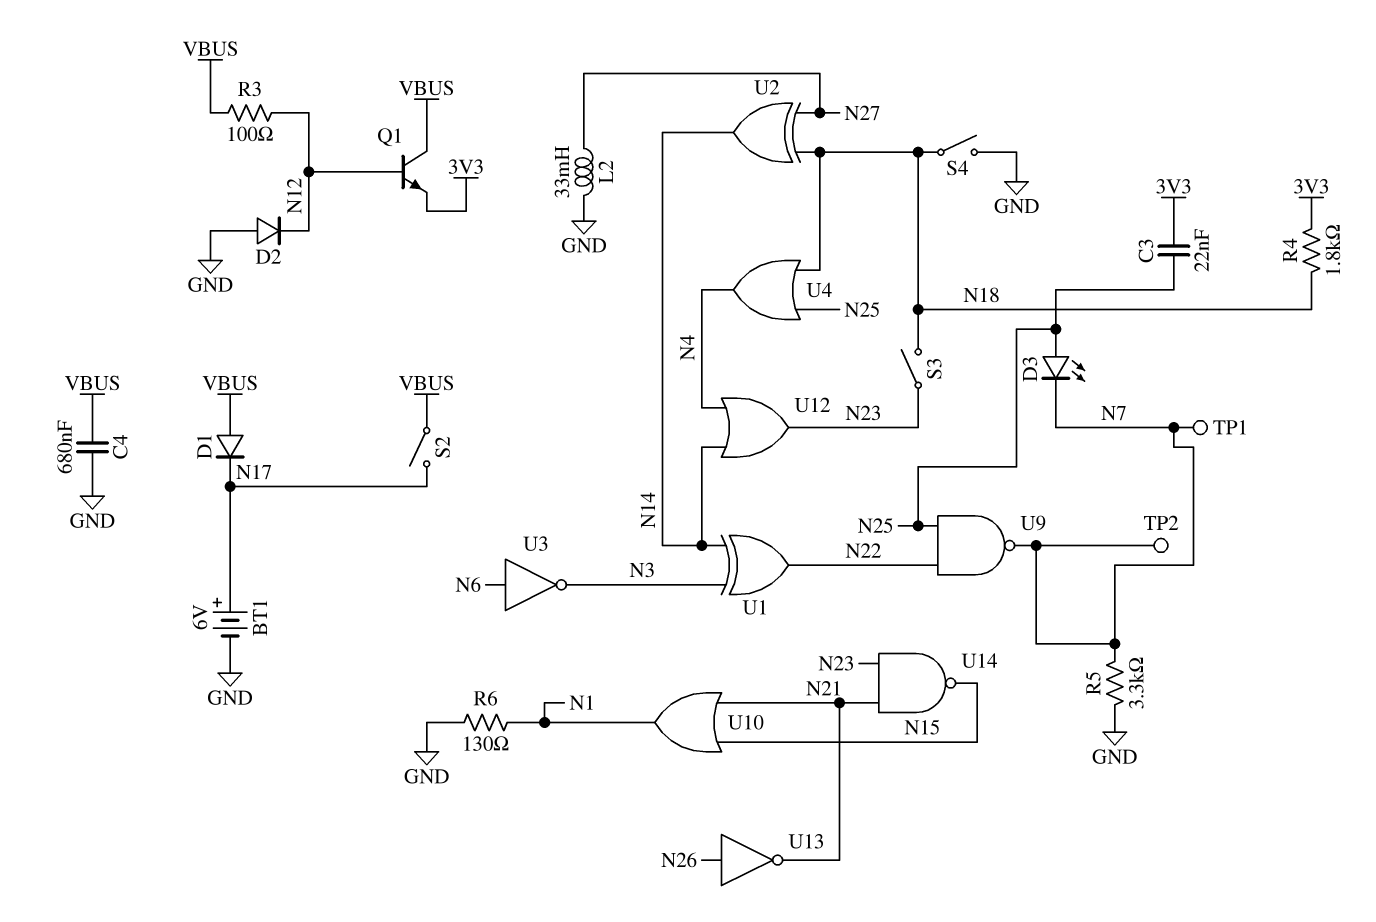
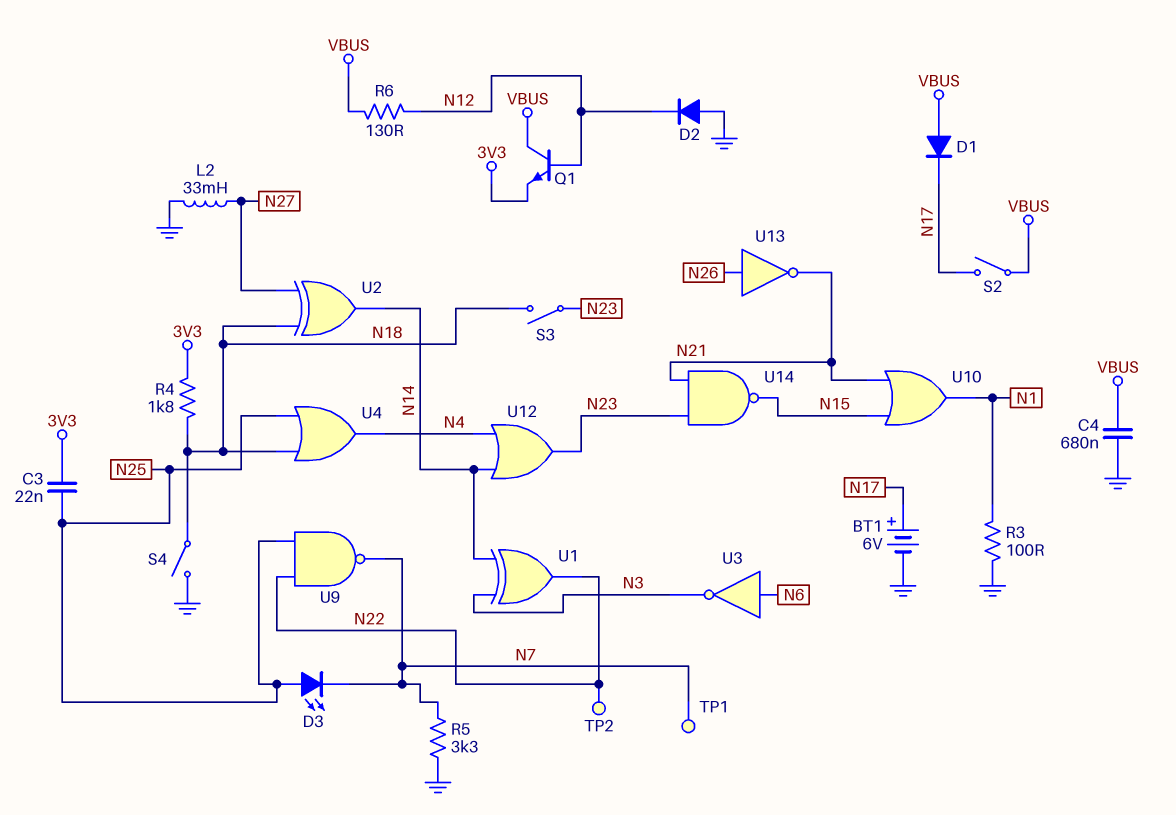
R3: 100 (N12, VBUS) -> 100 (GND, N1)
R6: 130 (GND, N1) -> 130 (N12, VBUS)
TP2: test point (N7) -> test point (N22)

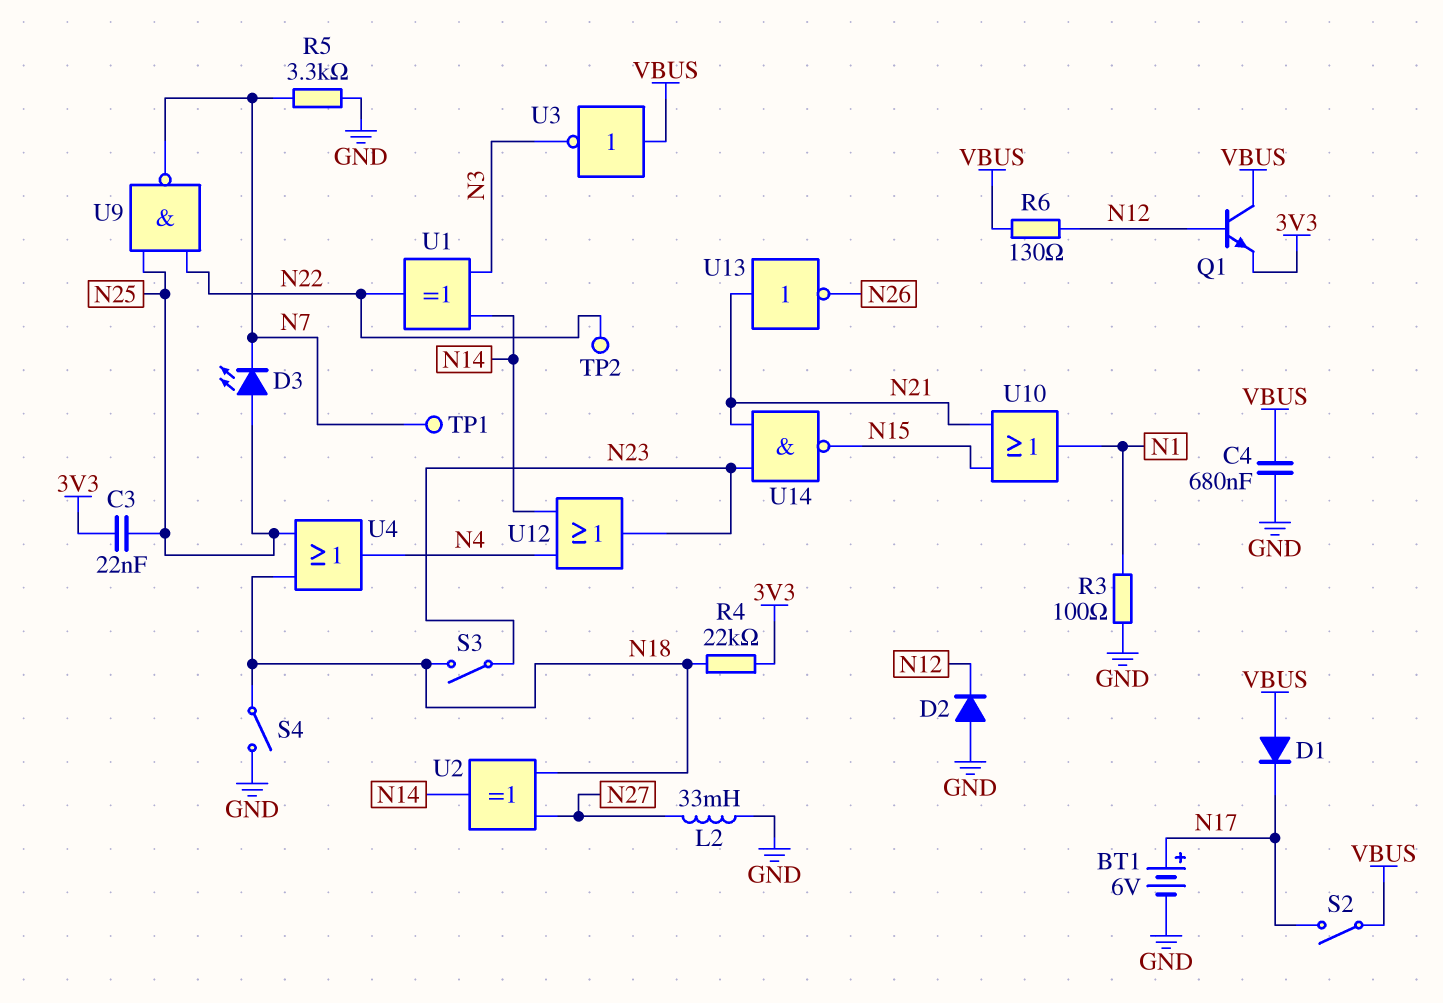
R4: 1.8k (3V3, N18) -> 22k (3V3, N18)
U3: NOT (in N6, out N3) -> NOT (in VBUS, out N3)
U13: NOT (in N26, out N21) -> NOT (in N21, out N26)

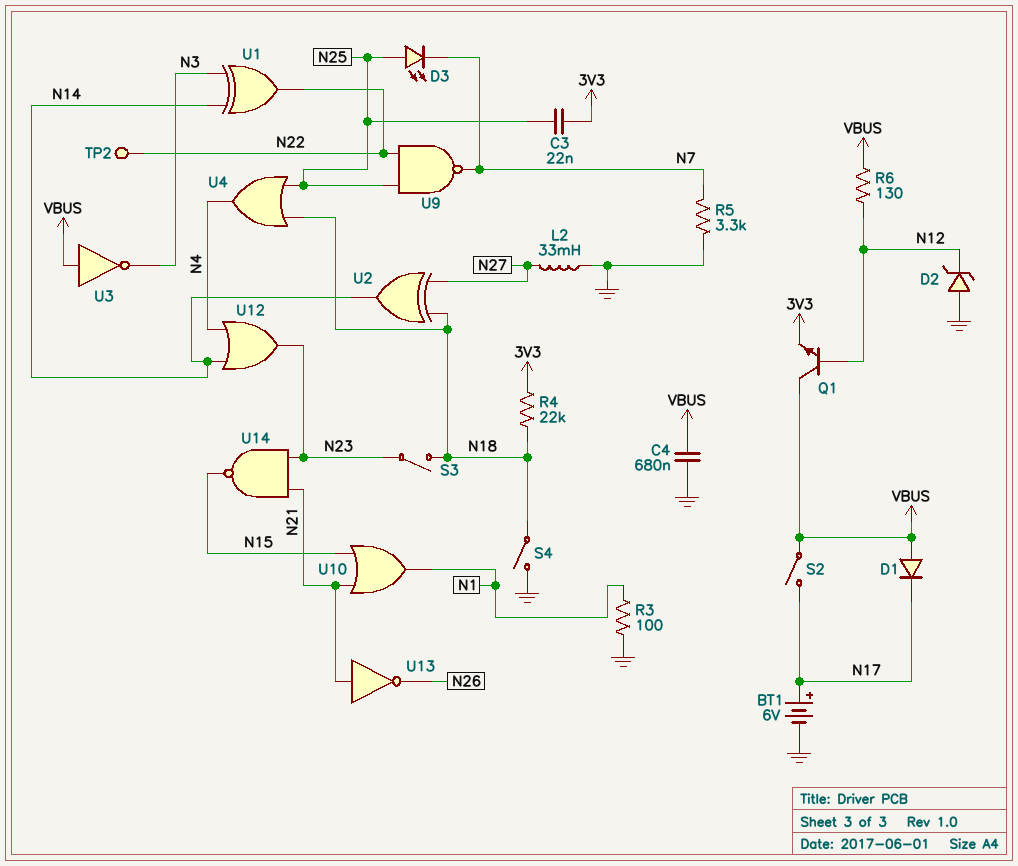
D2: diode (A GND, K N12) -> zener (A GND, K N12)
TP1: test point (N7) -> none

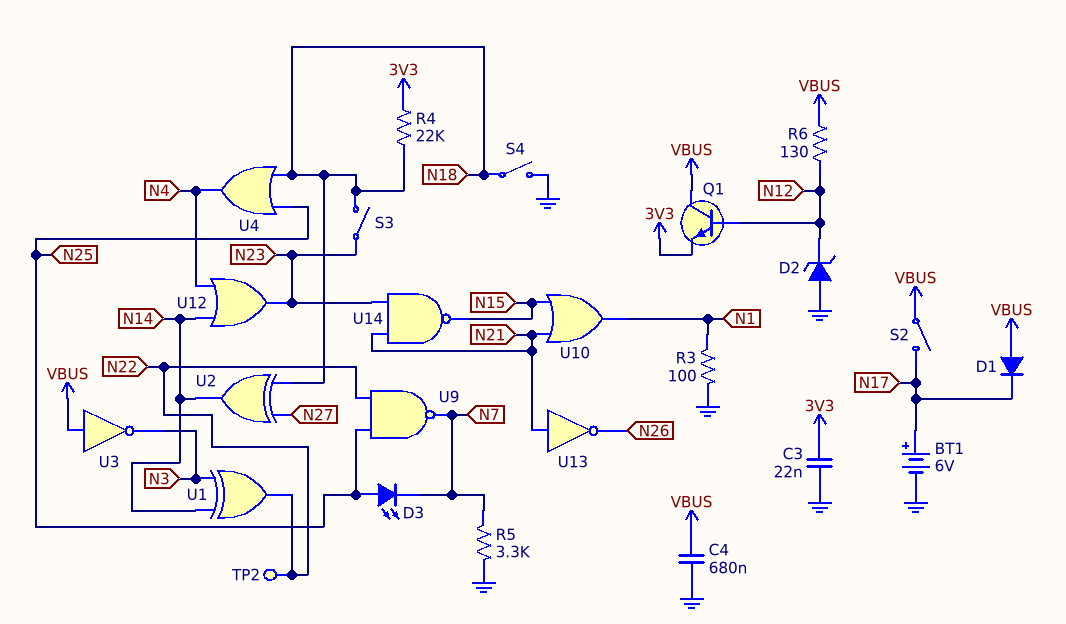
C3: 22nF (3V3, N25) -> 22nF (3V3, GND)
L2: 33mH (GND, N27) -> none

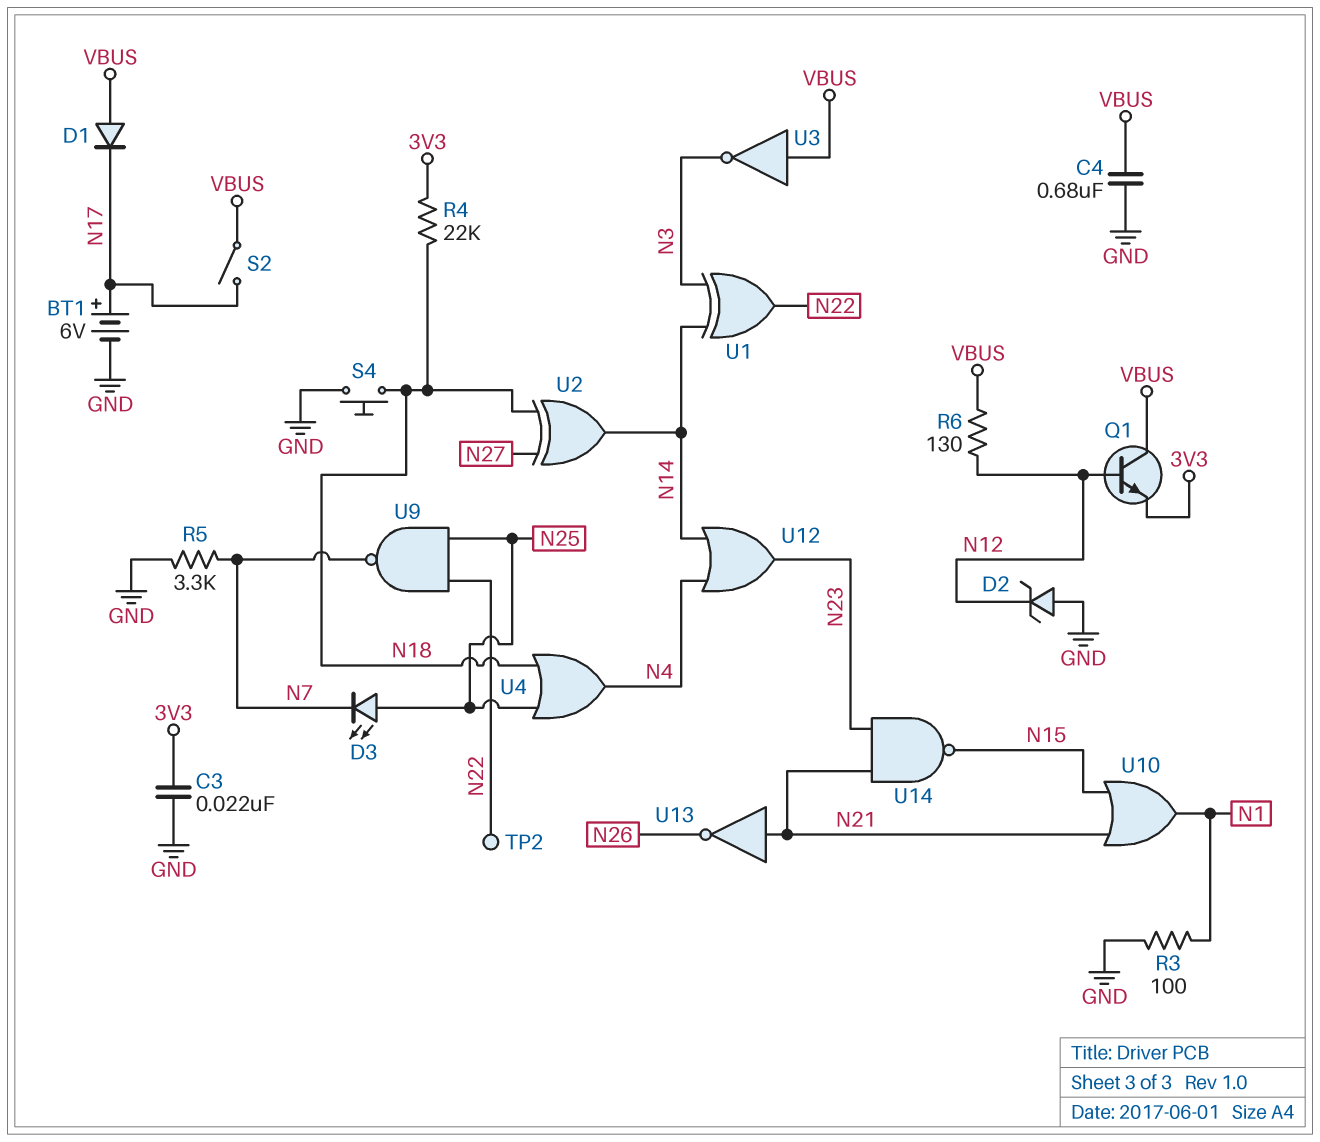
S3: switch (N18, N23) -> none
S4: switch (GND, N18) -> button (GND, N18)

